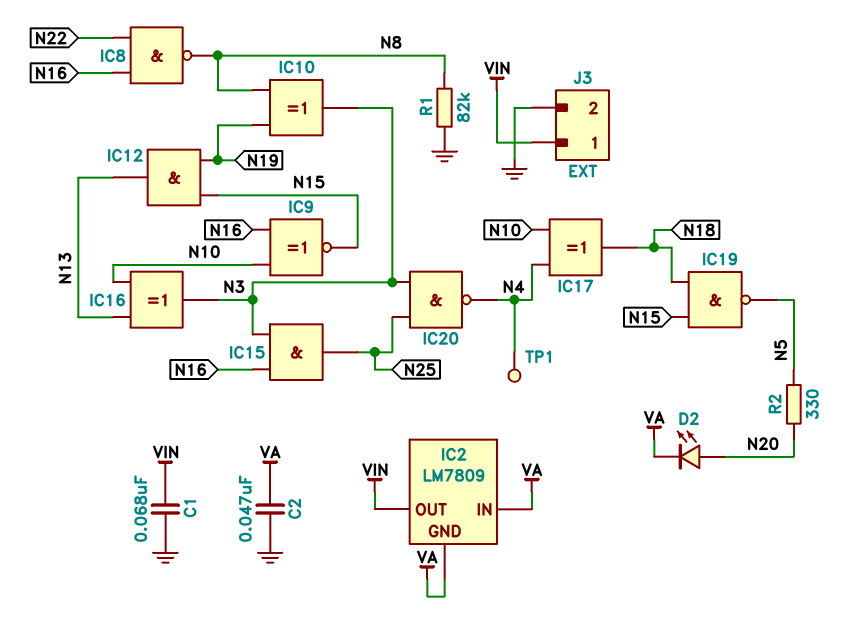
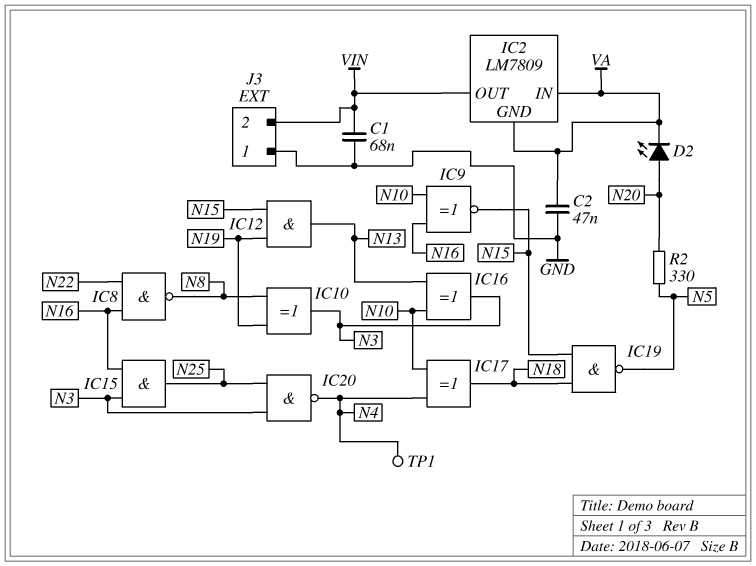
J3 pin 1: VIN -> GND
J3 pin 2: GND -> VIN
R1: 82k (GND, N8) -> none

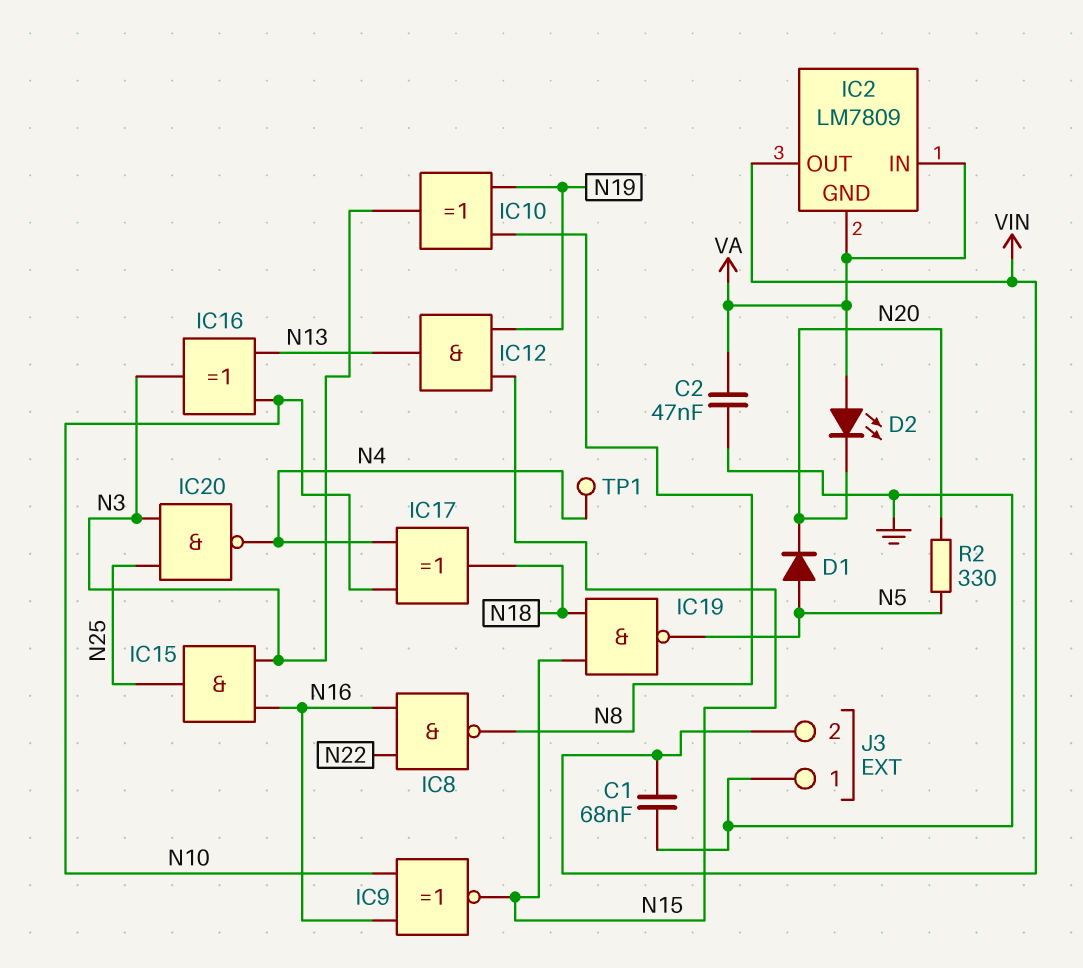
D1: none -> diode (A N5, K N20)
D2: LED (A N20, K VA) -> LED (A VA, K N20)

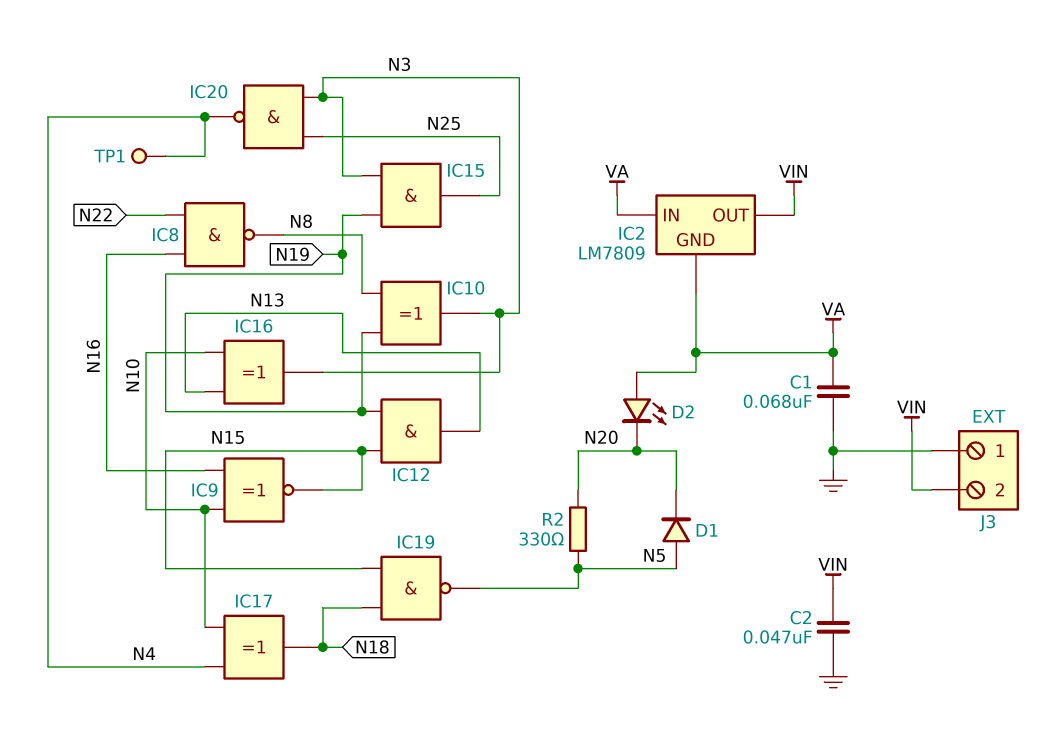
C1: 68nF (GND, VIN) -> 68nF (GND, VA)
C2: 47nF (GND, VA) -> 47nF (GND, VIN)
IC15: AND (in N3, in N16, out N25) -> AND (in N3, in N19, out N25)

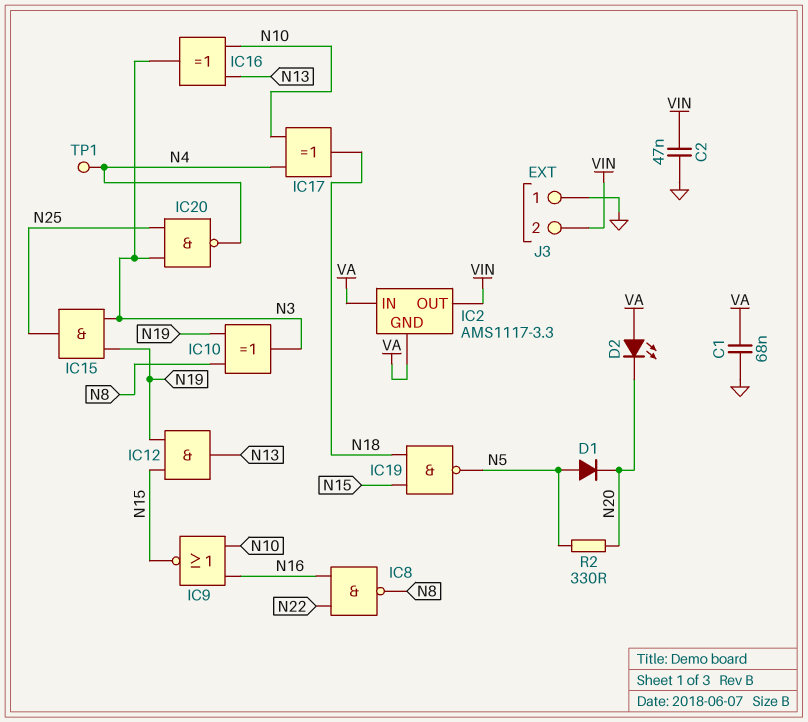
IC2: LM7809 -> AMS1117-3.3
IC9: XNOR (in N10, in N16, out N15) -> NOR (in N10, in N16, out N15)

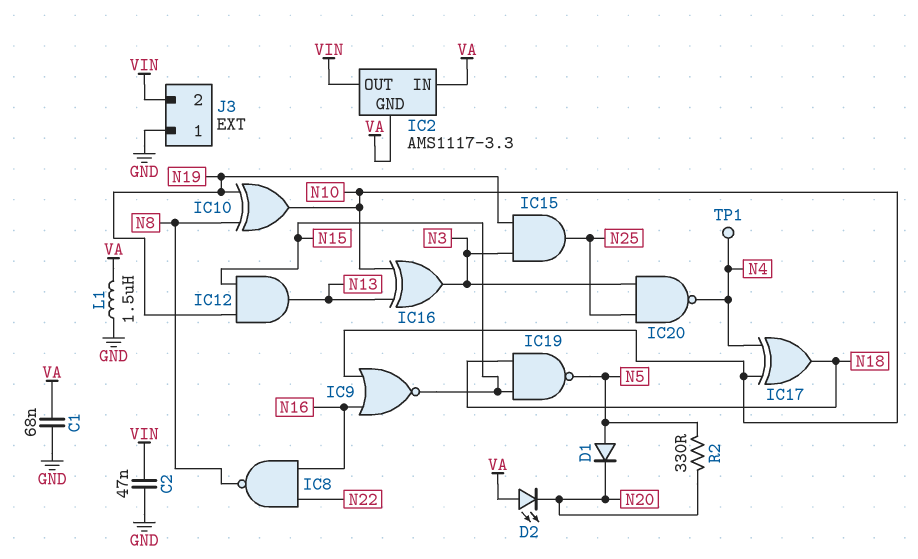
IC10: XOR (in N8, in N19, out N3) -> XOR (in N8, in N19, out N10)
L1: none -> 1.5uH (GND, VA)

